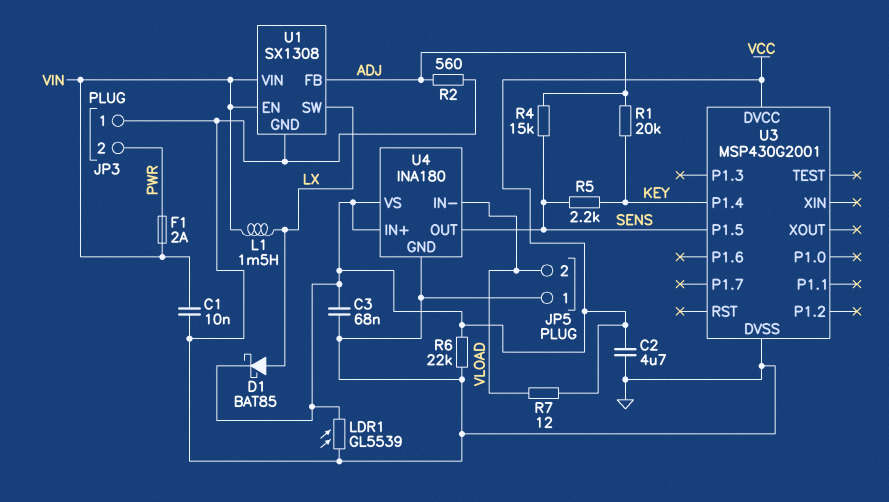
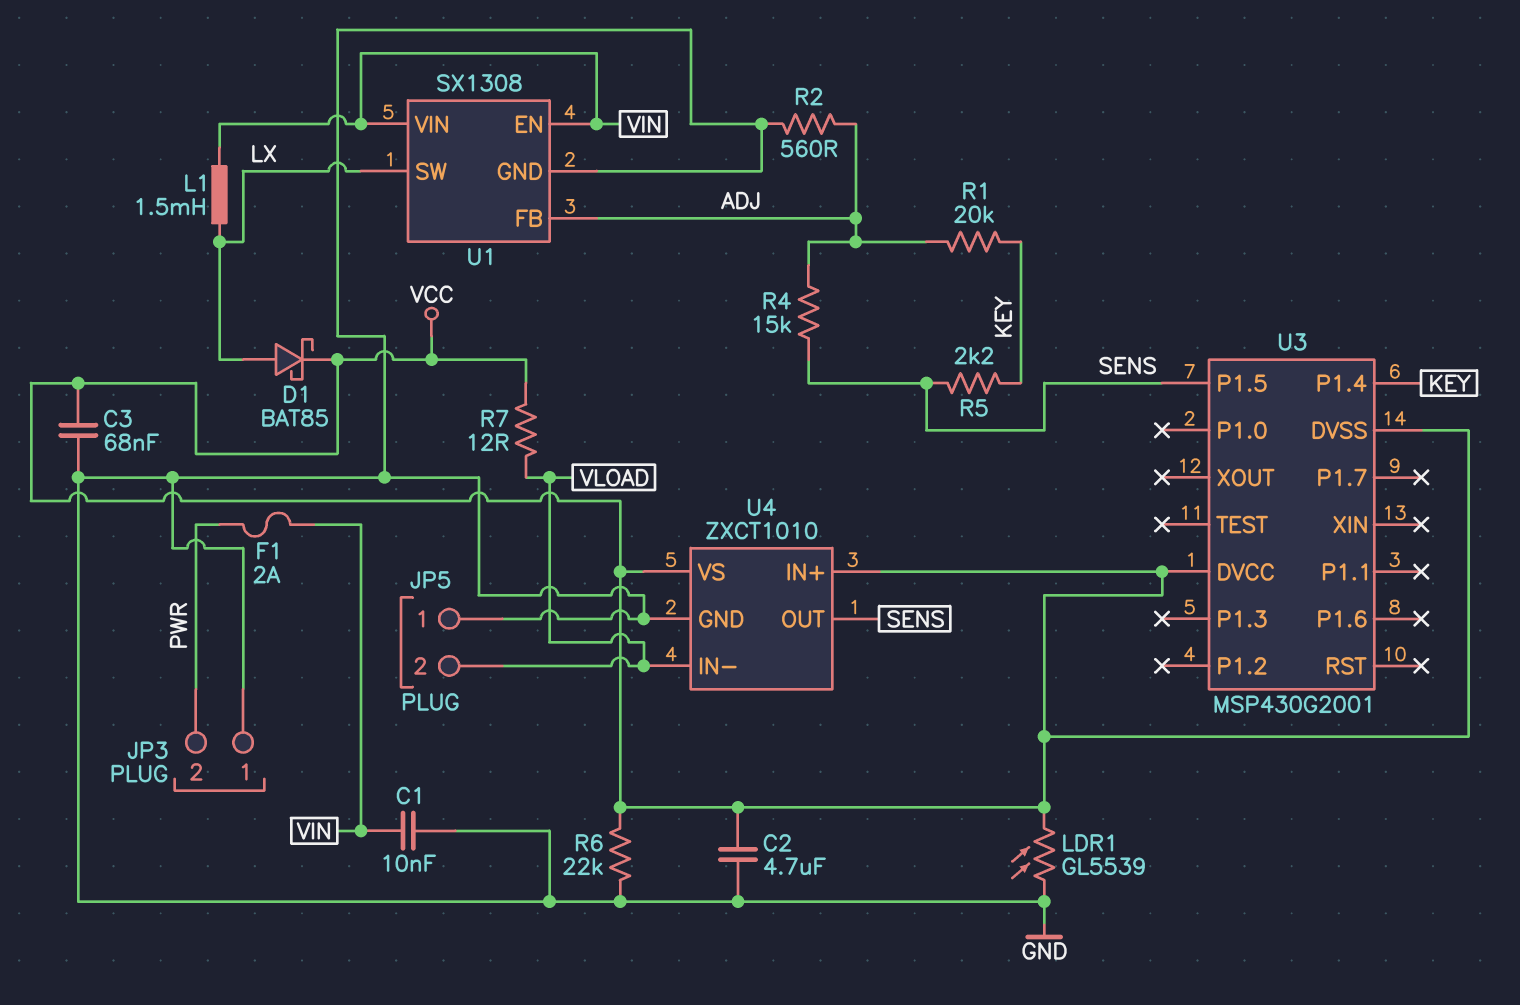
U3 pin DVSS: GND -> VCC
U4: INA180 -> ZXCT1010

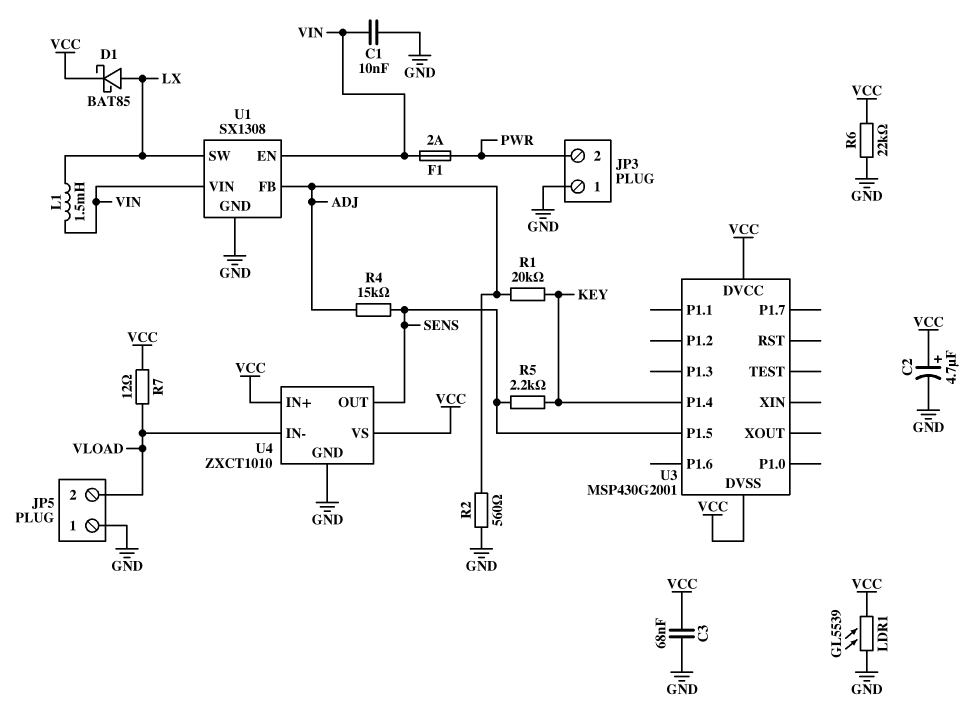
C2: 4.7uF (GND, VCC) -> 4.7uF (plus VCC, minus GND)

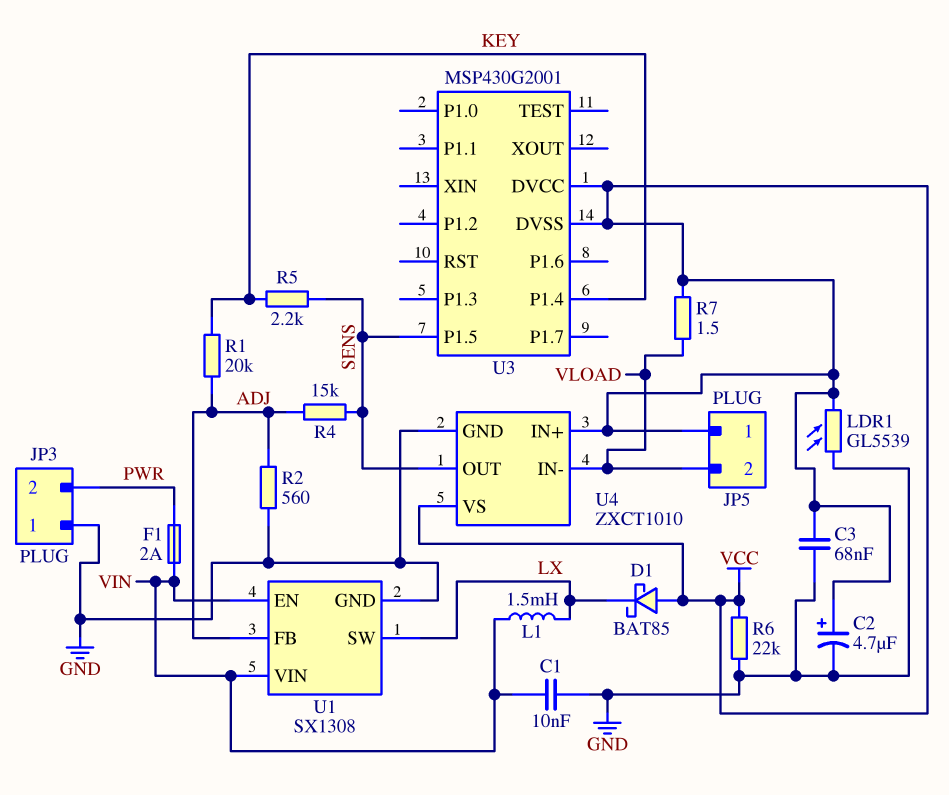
D1: schottky BAT85 (A LX, K VCC) -> schottky BAT85 (A VCC, K LX)
JP5 pin 1: GND -> VCC
R7: 12 (VCC, VLOAD) -> 1.5 (VCC, VLOAD)

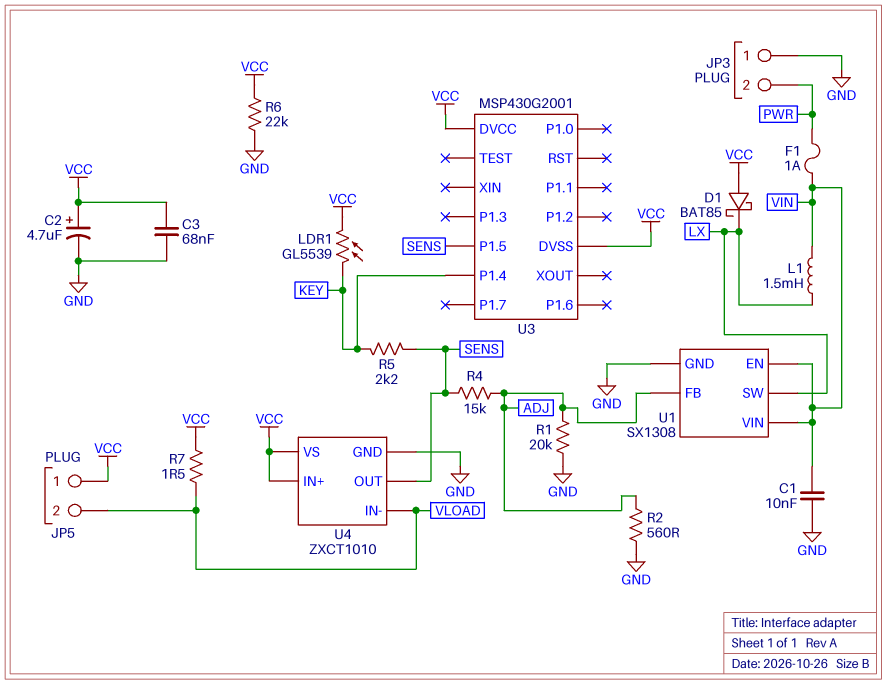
F1: 2A (PWR, VIN) -> 1A (PWR, VIN)
LDR1: GL5539 (GND, VCC) -> GL5539 (KEY, VCC)
R1: 20k (ADJ, KEY) -> 20k (ADJ, GND)

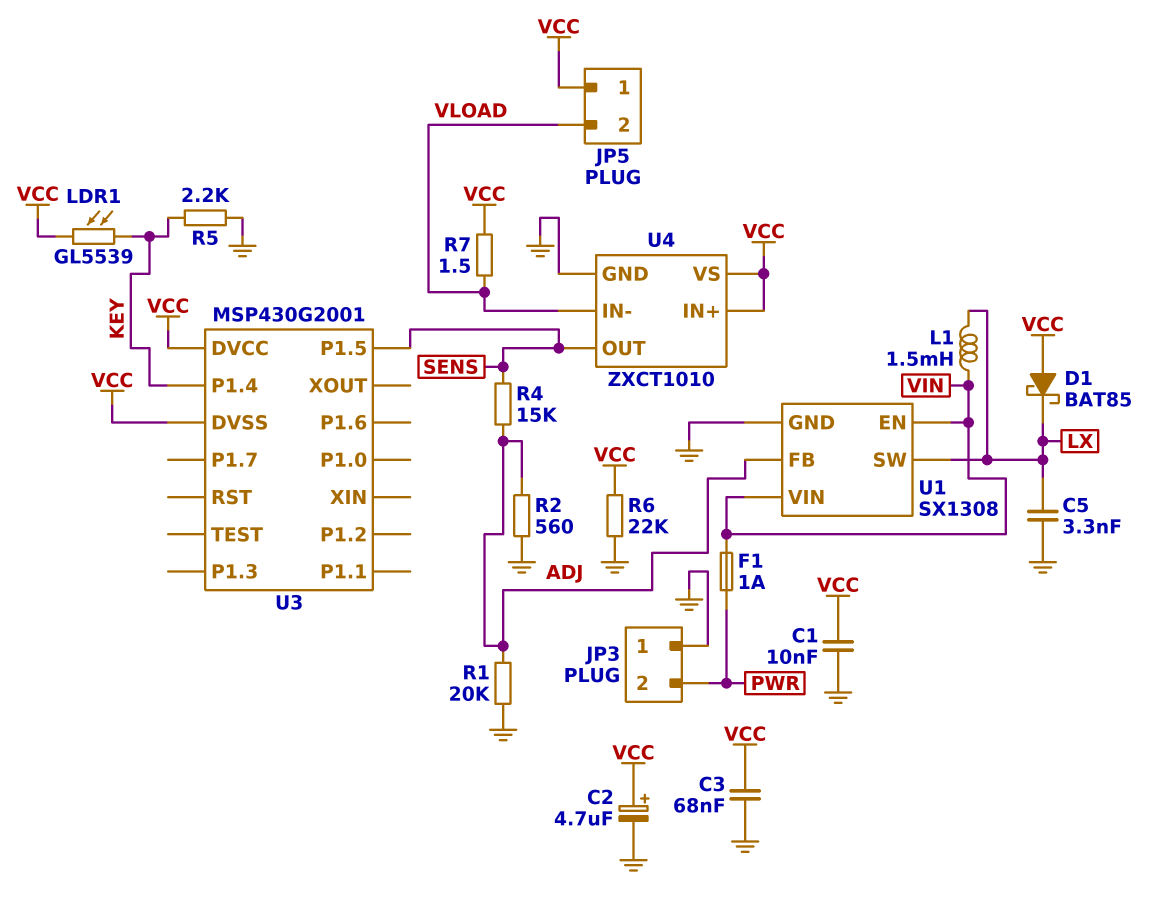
C1: 10nF (GND, VIN) -> 10nF (GND, VCC)
C5: none -> 3.3nF (GND, LX)
R5: 2.2k (KEY, SENS) -> 2.2k (GND, KEY)

